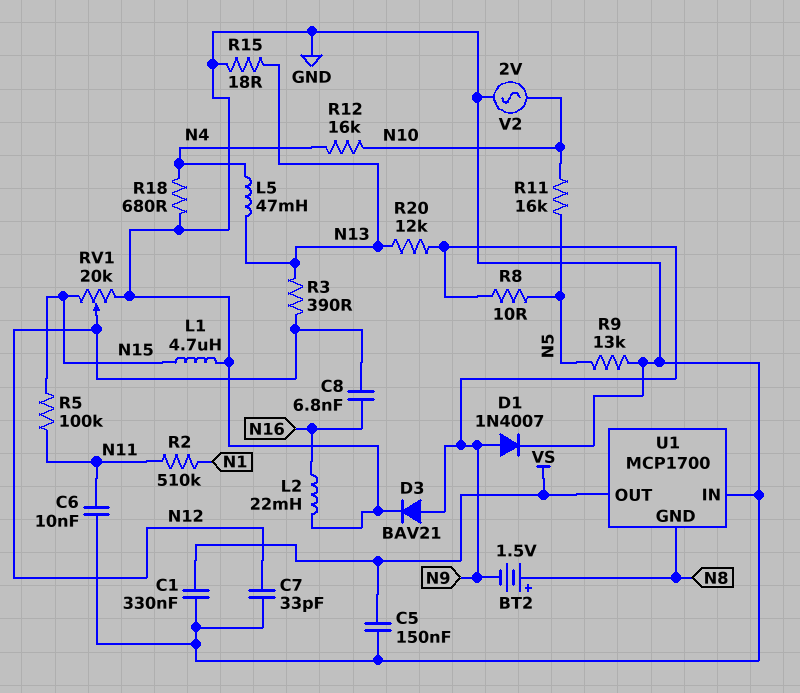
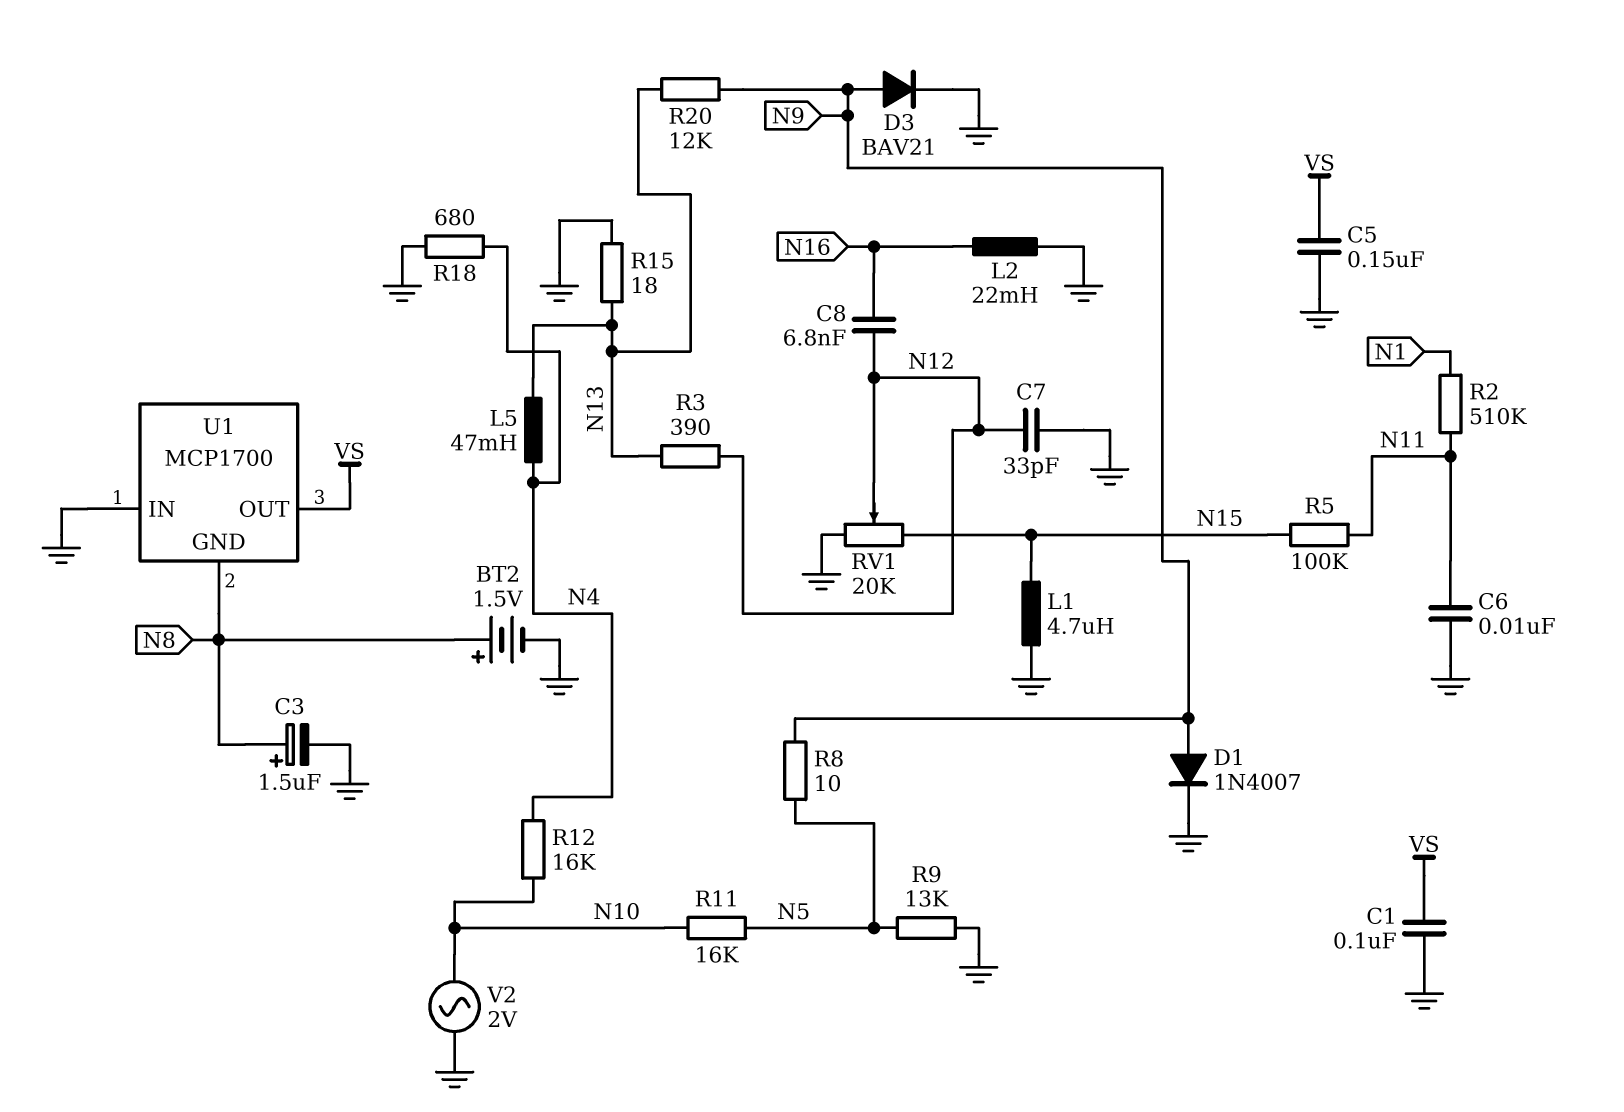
BT2: 1.5V (plus N8, minus N9) -> 1.5V (plus N8, minus GND)
C1: 330nF (GND, VS) -> 100nF (GND, VS)
C3: none -> 1.5uF (plus N8, minus GND)

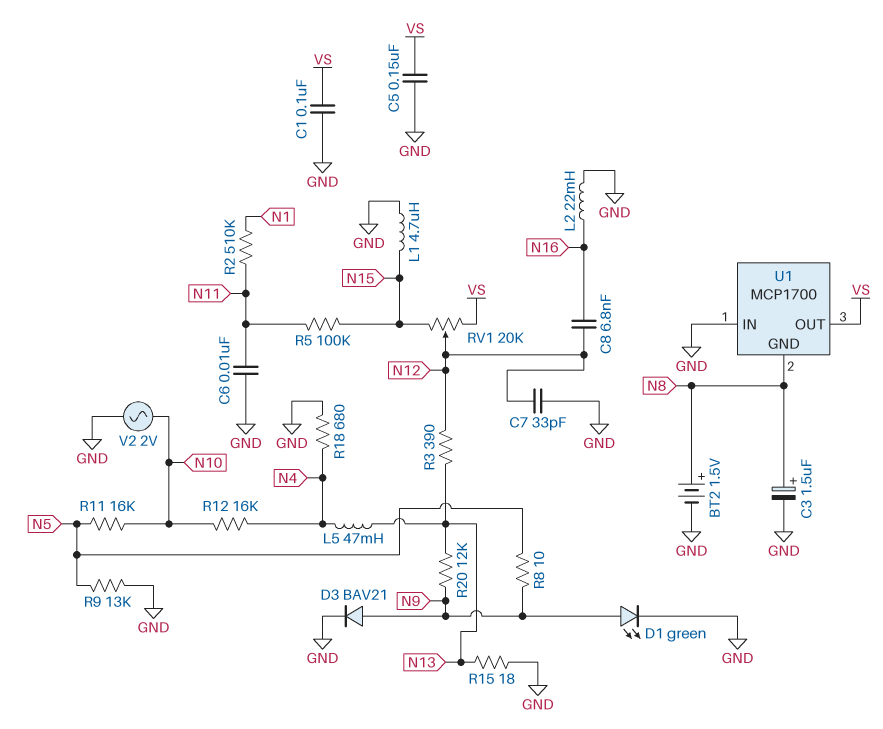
D1: diode 1N4007 (A N9, K GND) -> LED green (A N9, K GND)
RV1: 20k (GND, N15, wiper N12) -> 20k (N15, VS, wiper N12)

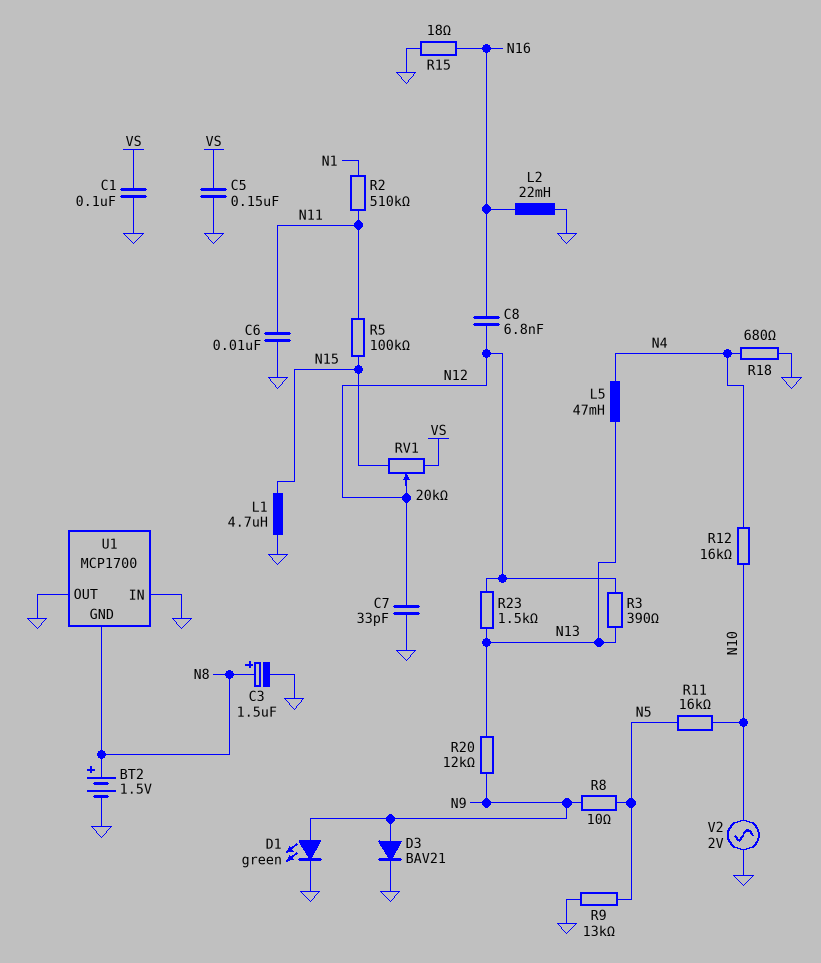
R15: 18 (GND, N13) -> 18 (GND, N16)
R23: none -> 1.5k (N12, N13)
U1 pin OUT: VS -> GND

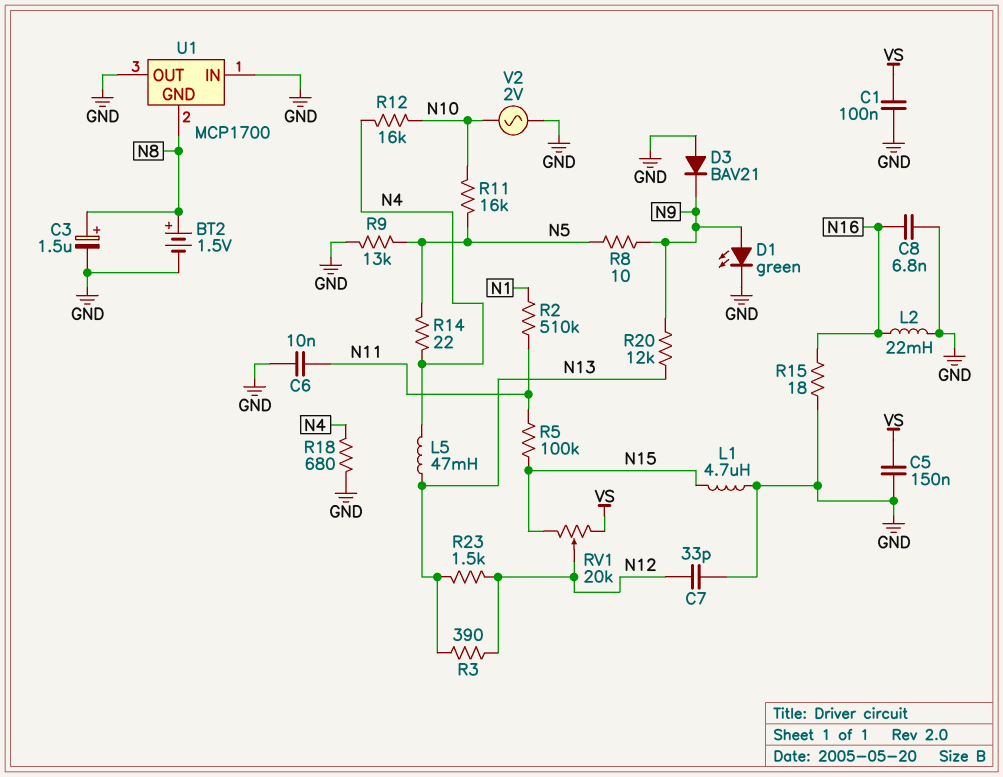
C8: 6.8nF (N12, N16) -> 6.8nF (GND, N16)
D3: diode BAV21 (A N9, K GND) -> diode BAV21 (A GND, K N9)
R14: none -> 22 (N4, N5)

